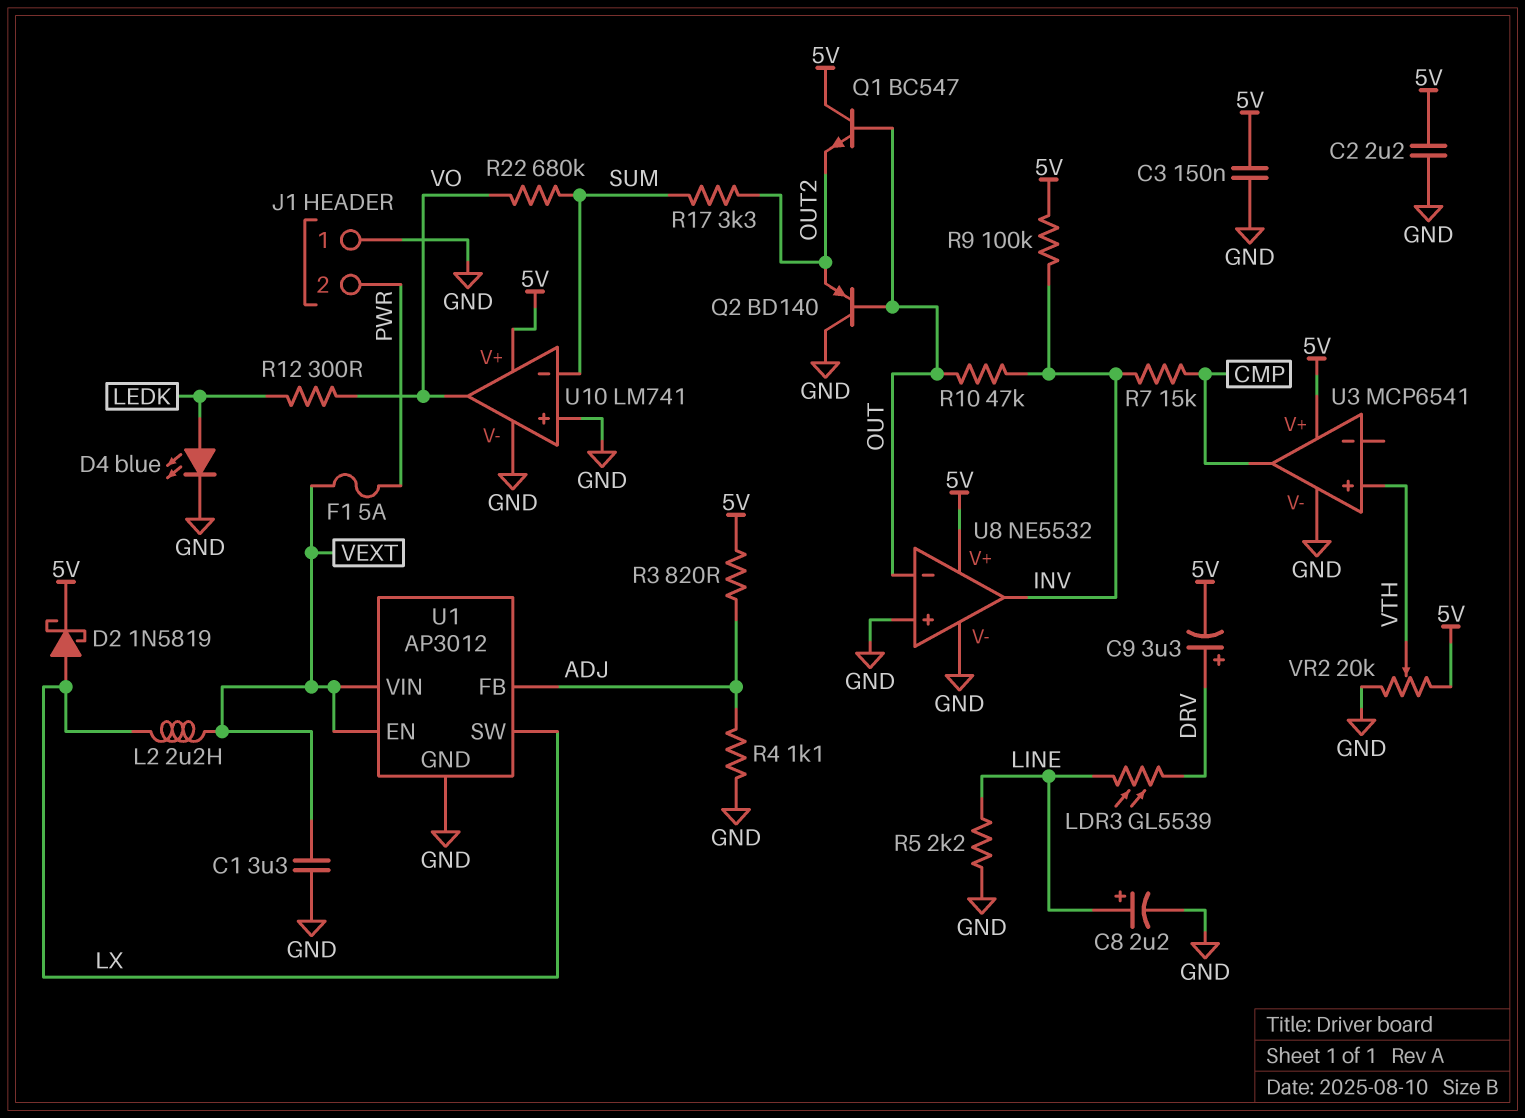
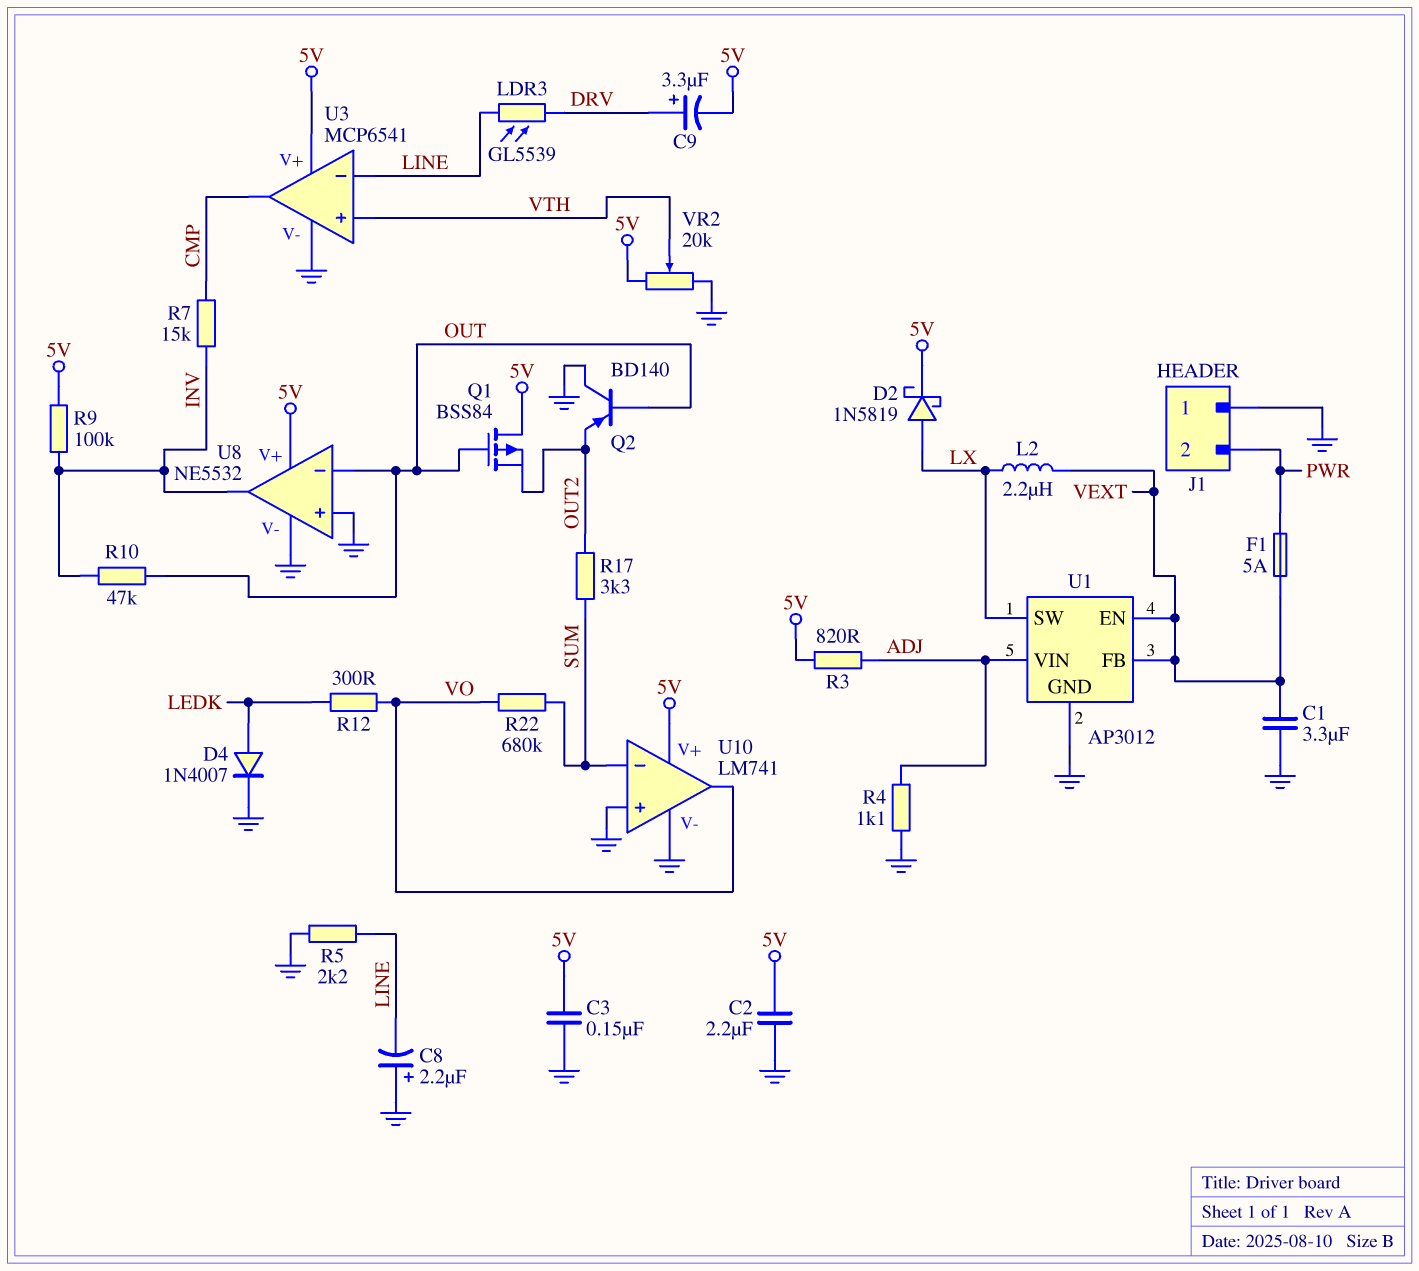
C8: 2.2uF (plus LINE, minus GND) -> 2.2uF (plus GND, minus LINE)
D4: LED blue (A LEDK, K GND) -> diode 1N4007 (A LEDK, K GND)
Q1: NPN BC547 (B OUT, C 5V, E OUT2) -> PMOS BSS84 (G OUT, D 5V, S OUT2)
U1 pin FB: ADJ -> VEXT
U1 pin VIN: VEXT -> ADJ
U3 pin in-: none -> LINE

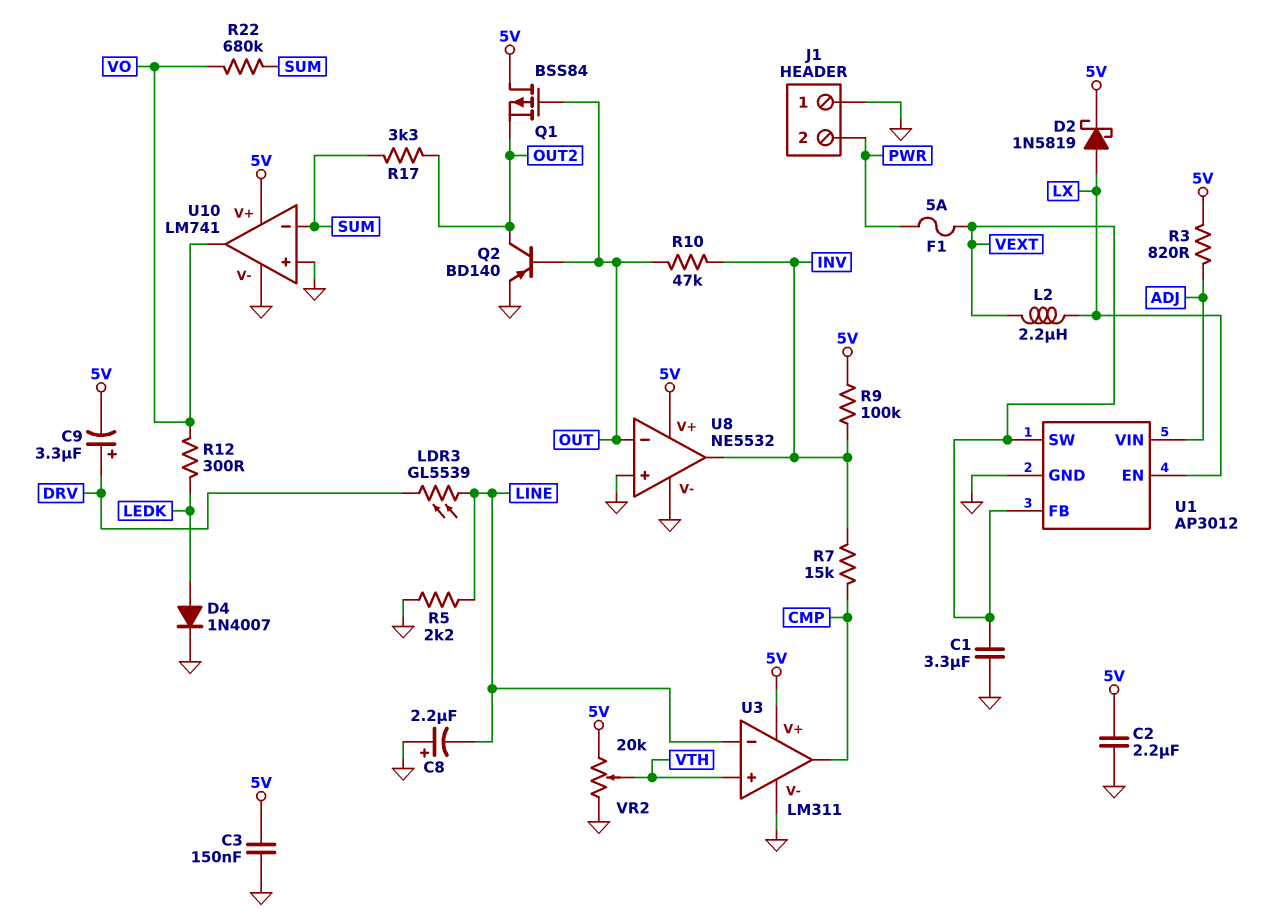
Q2: PNP BD140 (B OUT, C GND, E OUT2) -> PNP BD140 (B OUT, C OUT2, E GND)
R4: 1.1k (ADJ, GND) -> none
U1 pin EN: VEXT -> LX
U1 pin SW: LX -> VEXT
U3: MCP6541 -> LM311

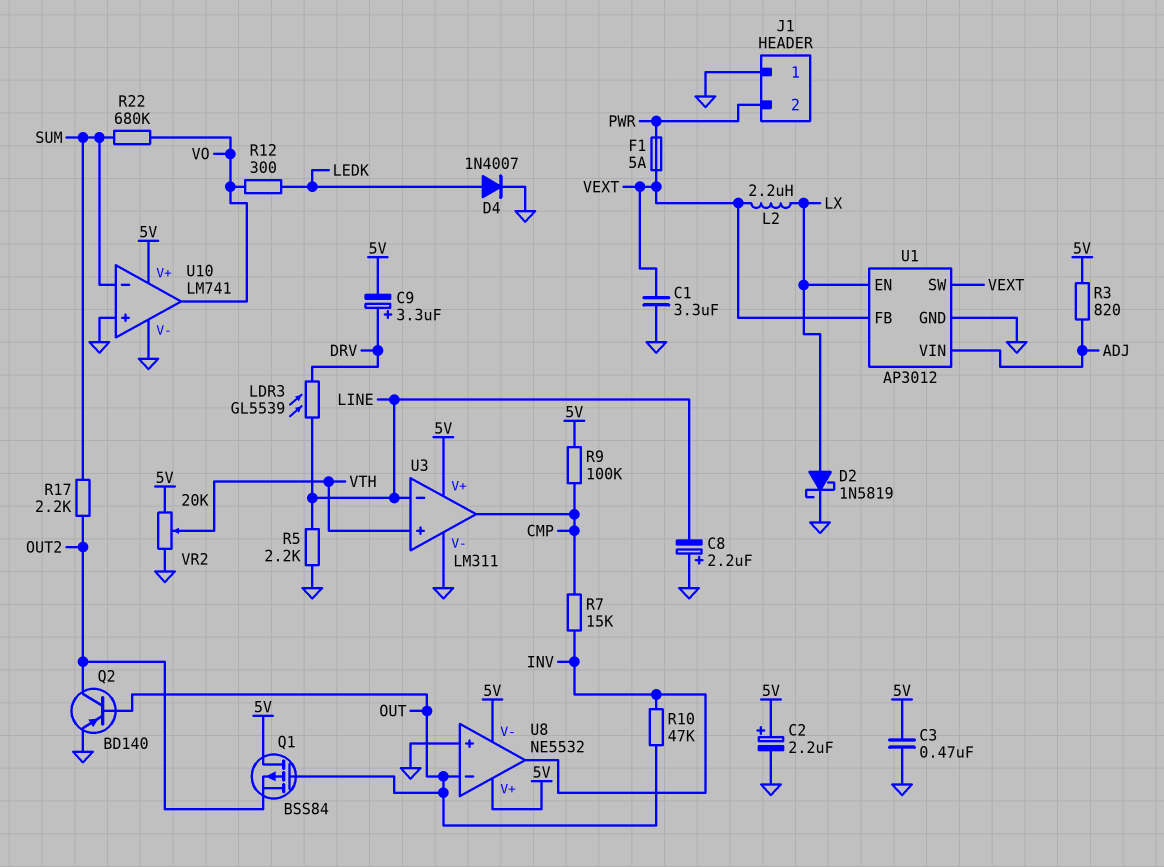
C2: 2.2uF (5V, GND) -> 2.2uF (plus 5V, minus GND)
C3: 150nF (5V, GND) -> 470nF (5V, GND)
D2: schottky 1N5819 (A LX, K 5V) -> schottky 1N5819 (A LX, K GND)
R9: 100k (5V, INV) -> 100k (5V, CMP)
R17: 3.3k (OUT2, SUM) -> 2.2k (OUT2, SUM)
U8 pin V-: GND -> 5V

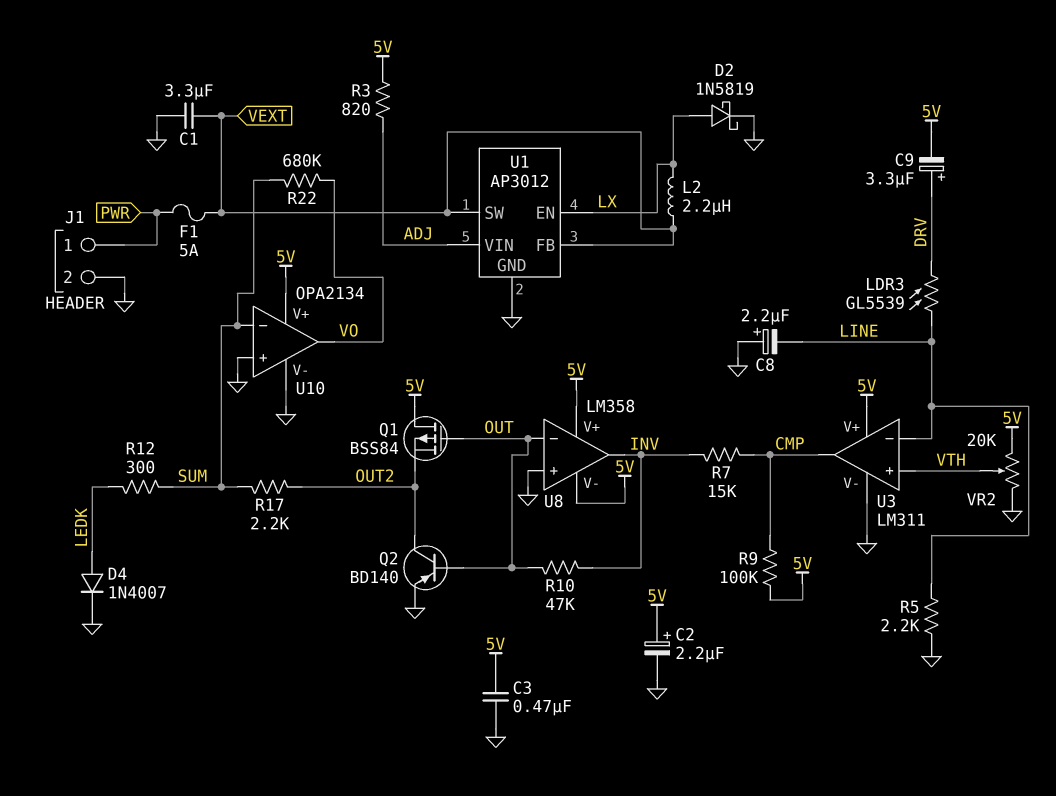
J1 pin 1: GND -> PWR
J1 pin 2: PWR -> GND
R12: 300 (LEDK, VO) -> 300 (LEDK, SUM)
U8: NE5532 -> LM358
U10: LM741 -> OPA2134

